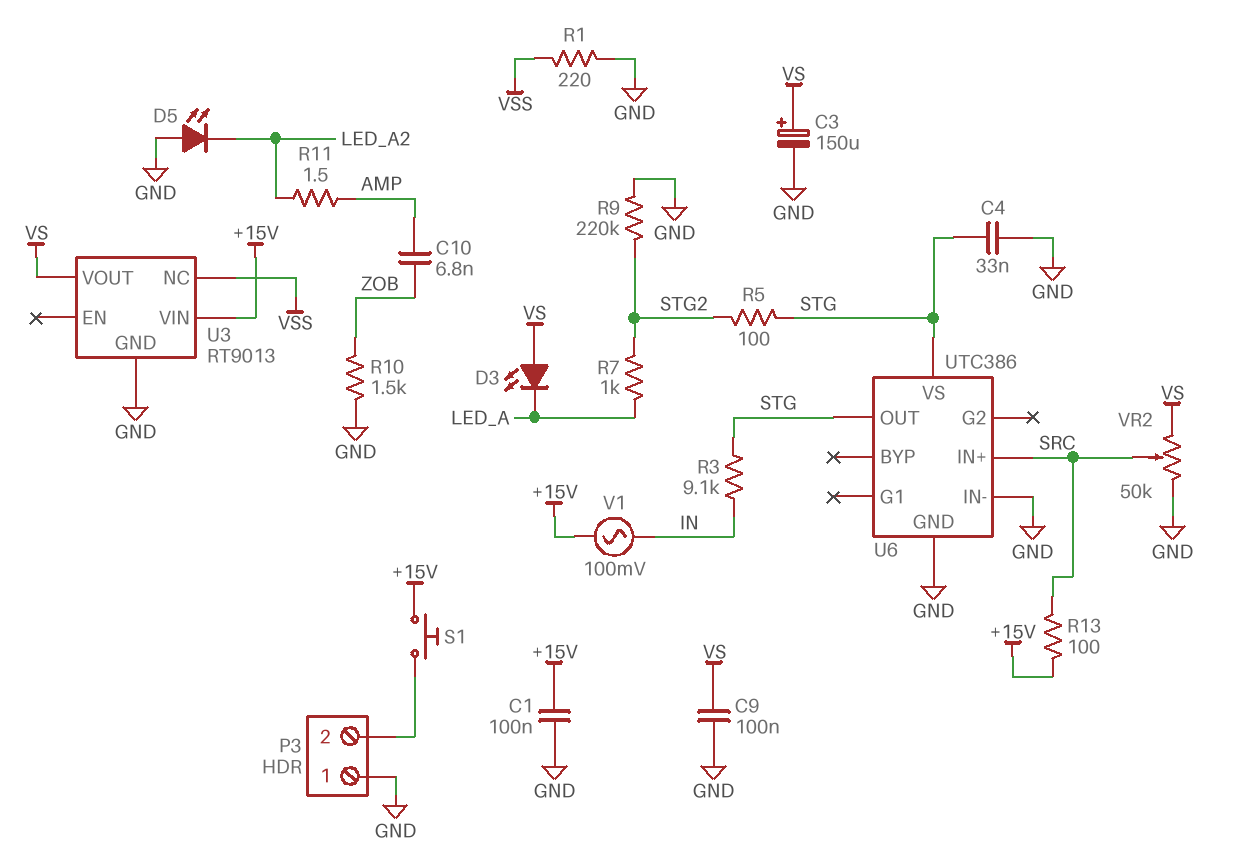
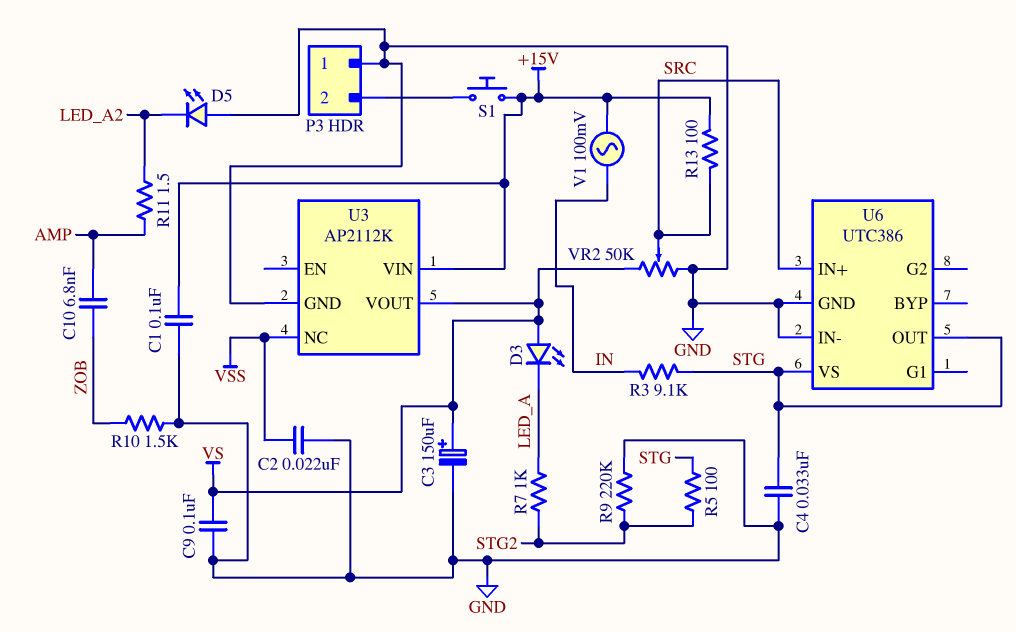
C2: none -> 22nF (GND, VSS)
R1: 220 (GND, VSS) -> none
U3: RT9013 -> AP2112K

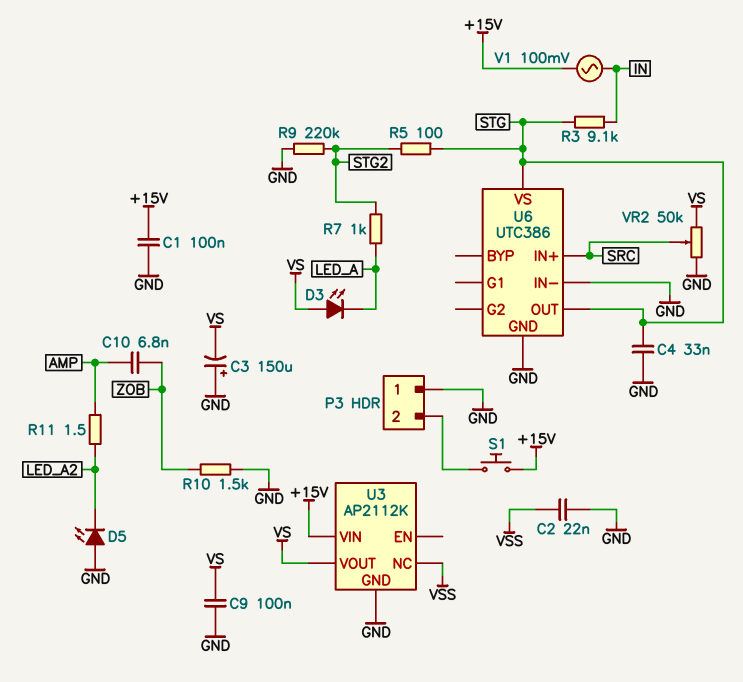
C3: 150uF (plus VS, minus GND) -> 150uF (plus GND, minus VS)
R13: 100 (+15V, SRC) -> none

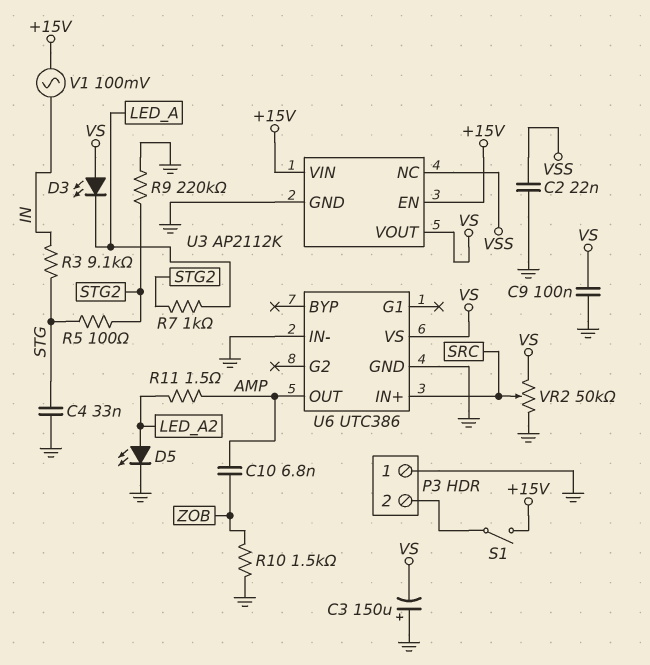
C1: 100nF (+15V, GND) -> none
D5: LED (A GND, K LED_A2) -> LED (A LED_A2, K GND)
S1: button (+15V, P3/2) -> switch (+15V, P3/2)
U3 pin EN: none -> +15V
U6 pin OUT: STG -> AMP
U6 pin VS: STG -> VS

